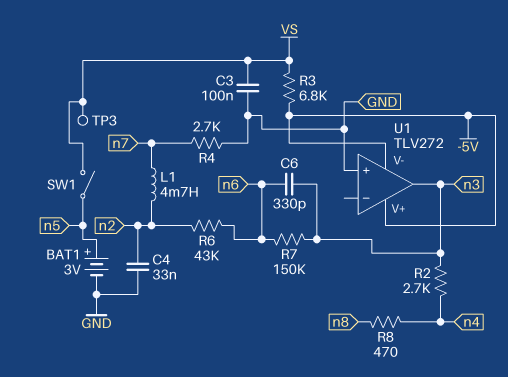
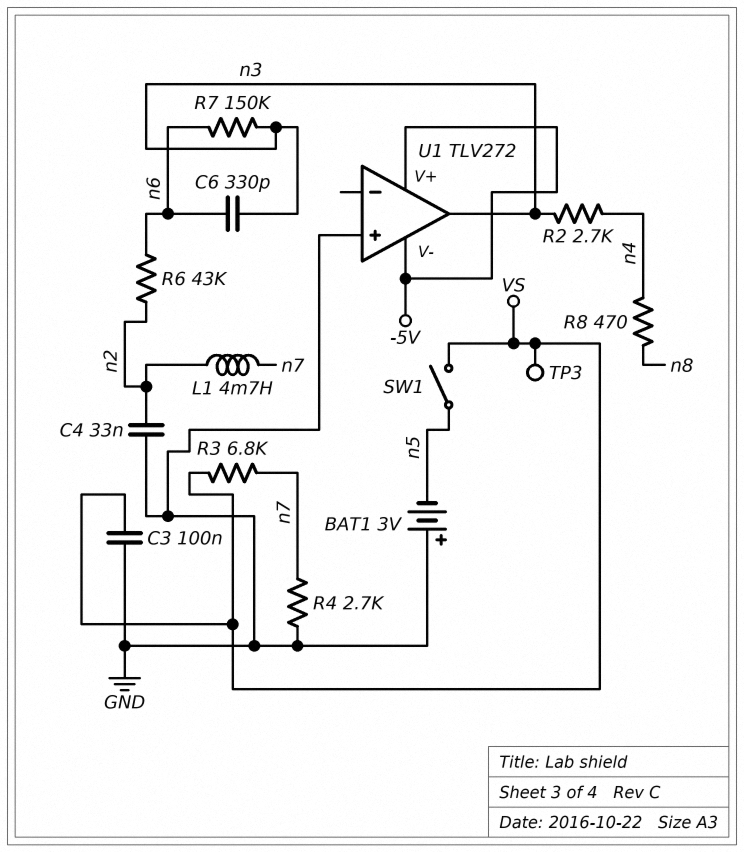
BAT1: 3V (plus n5, minus GND) -> 3V (plus GND, minus n5)
R3: 6.8k (-5V, VS) -> 6.8k (VS, n7)

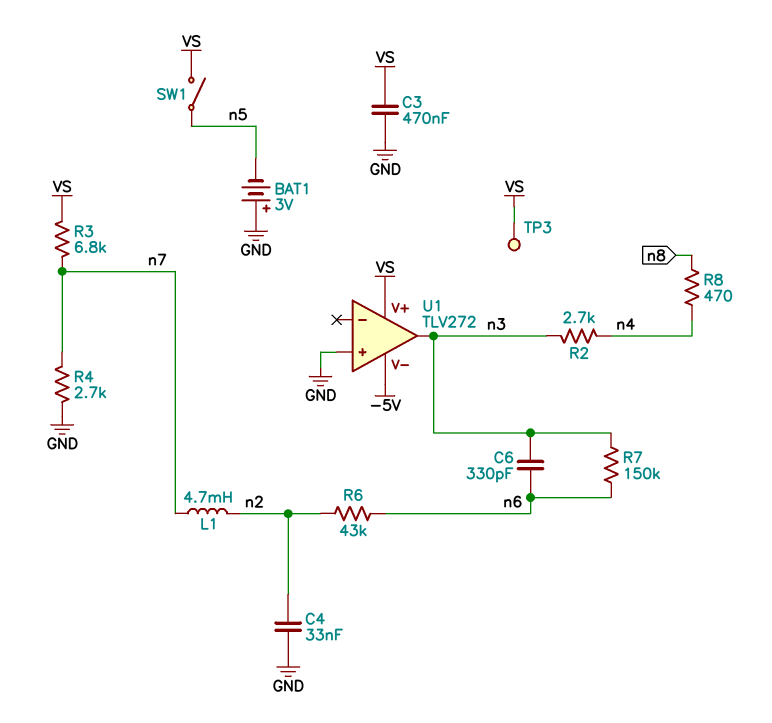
C3: 100nF (GND, VS) -> 470nF (GND, VS)
U1 pin V+: -5V -> VS

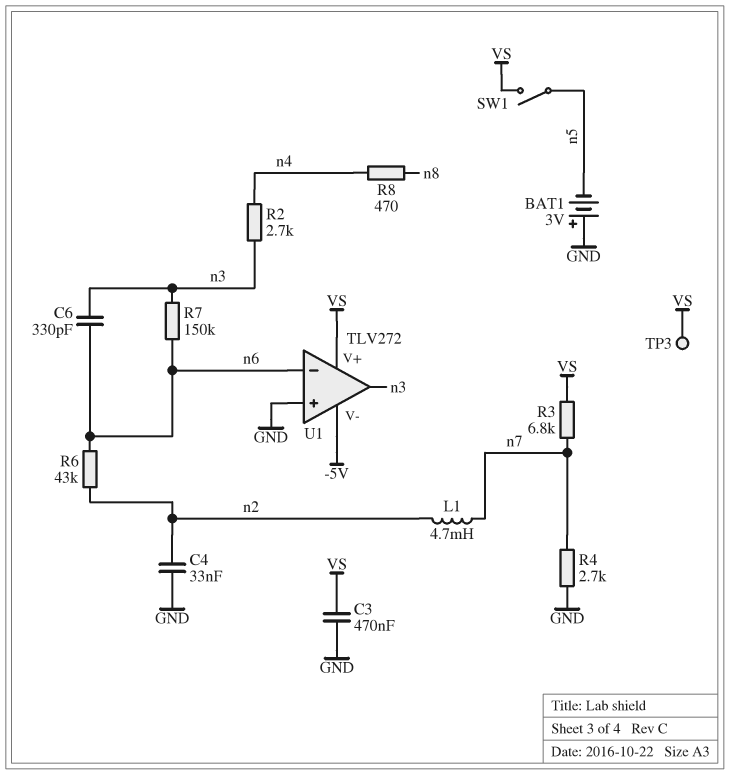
U1 pin in-: none -> n6

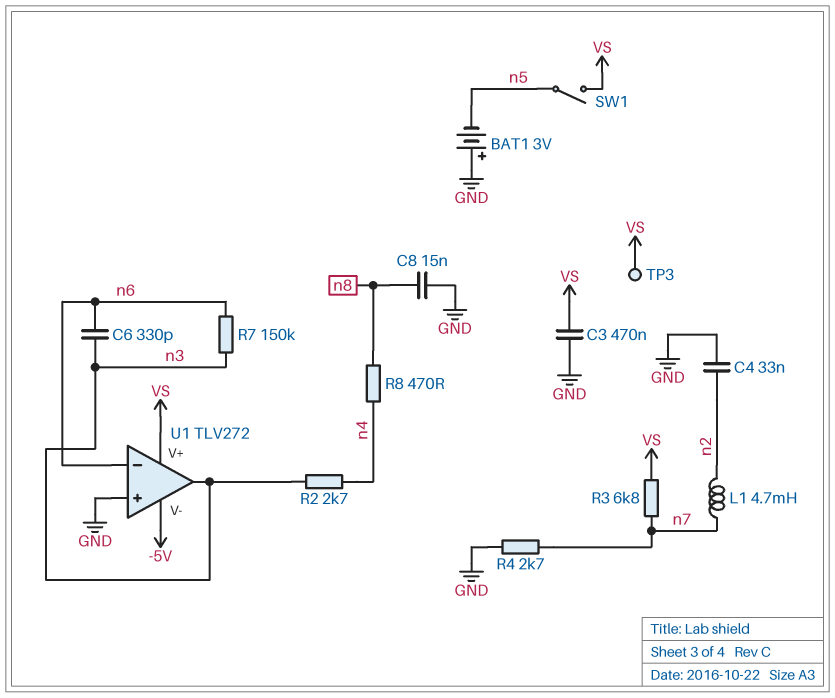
C8: none -> 15nF (GND, n8)
R6: 43k (n2, n6) -> none

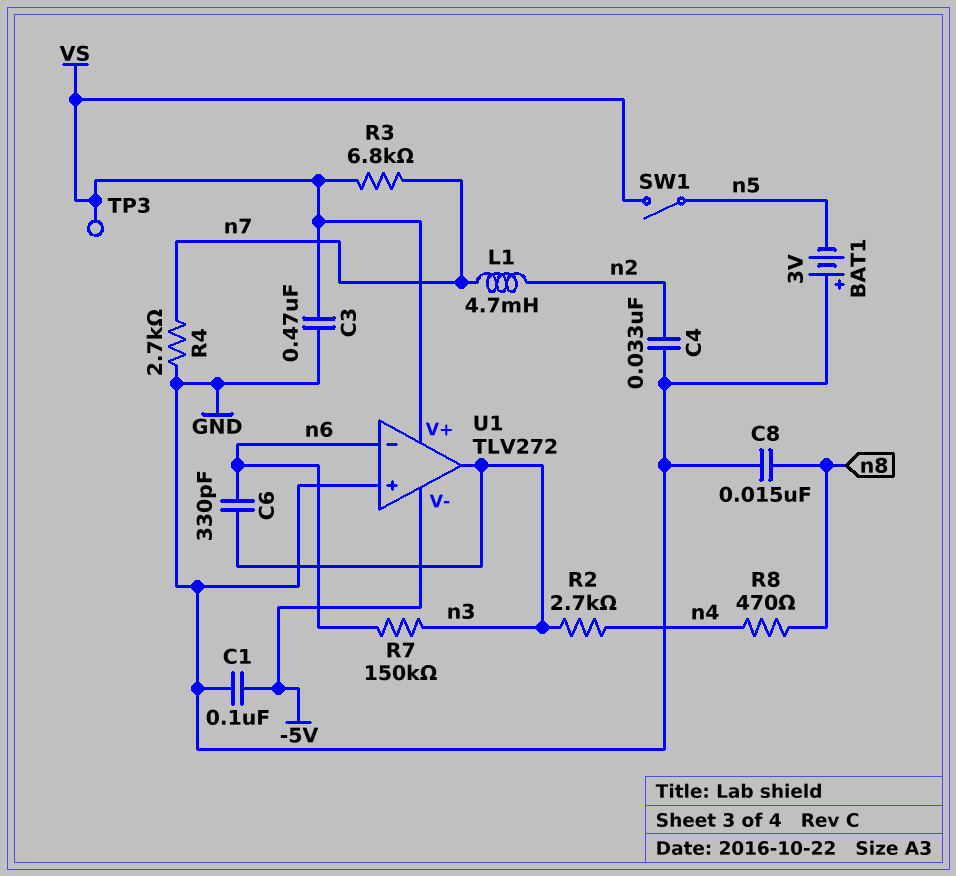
C1: none -> 100nF (-5V, GND)

